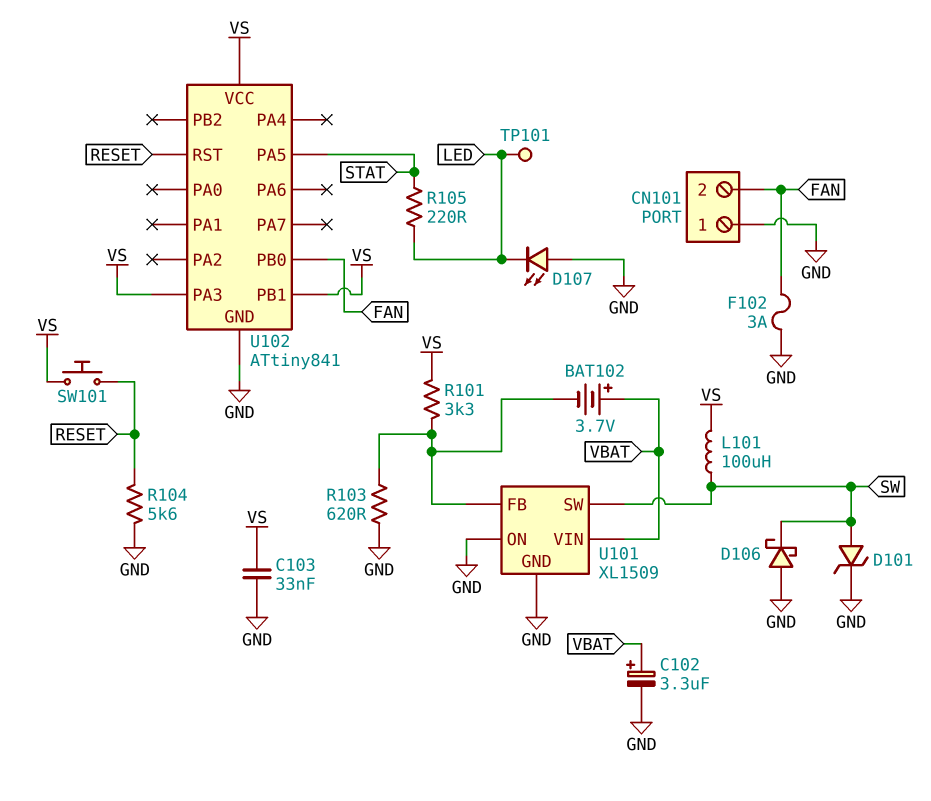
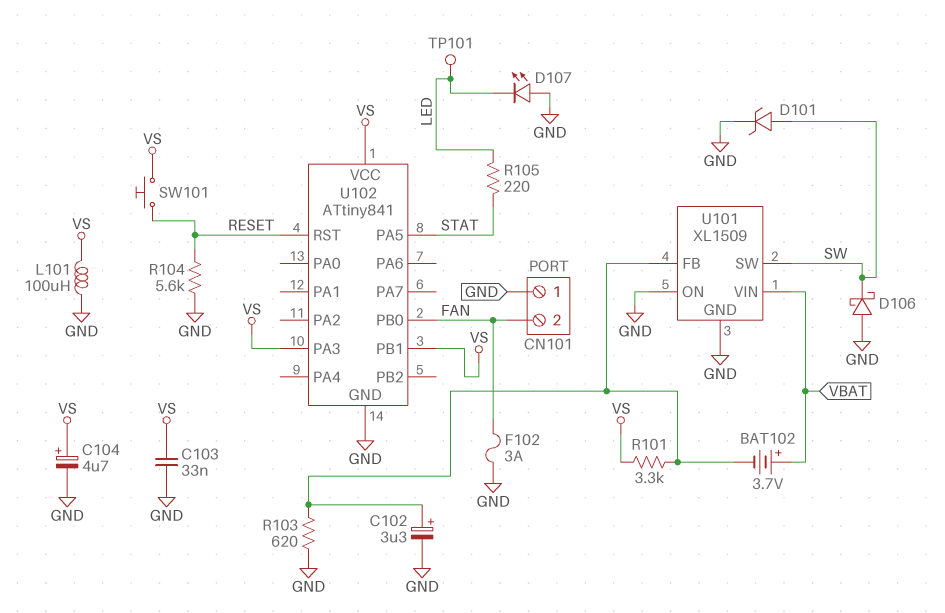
C102: 3.3uF (plus VBAT, minus GND) -> 3.3uF (plus U101/FB, minus GND)
C104: none -> 4.7uF (plus VS, minus GND)
L101: 100uH (SW, VS) -> 100uH (GND, VS)

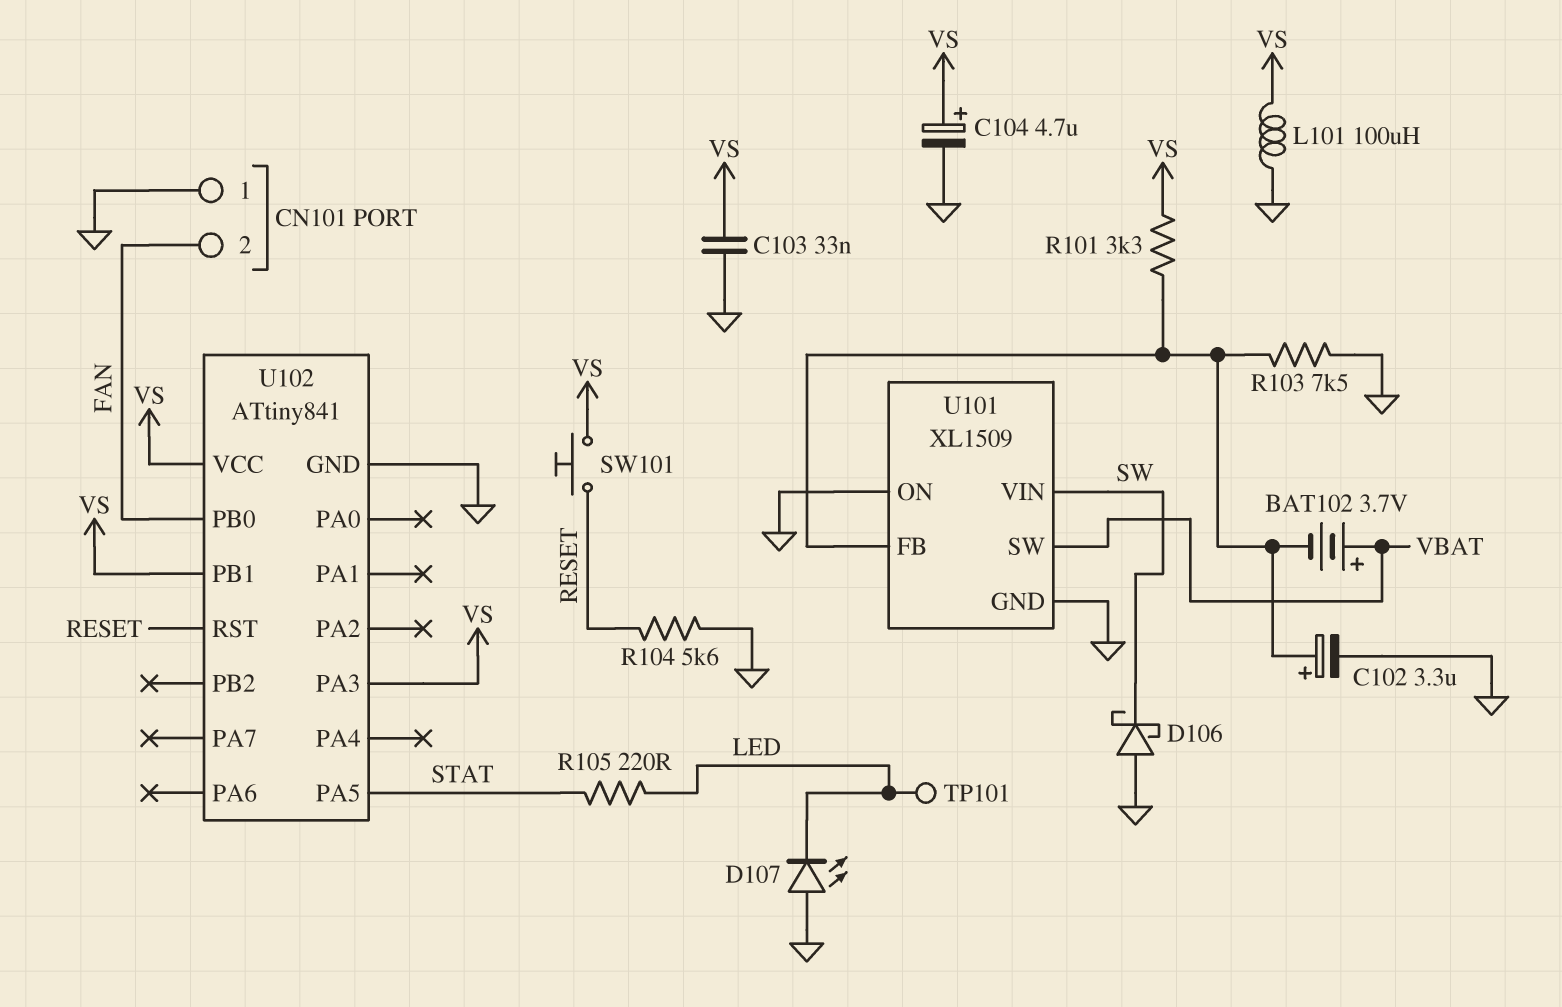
D101: zener (A SW, K GND) -> none
F102: 3A (FAN, GND) -> none
R103: 620 (GND, U101/FB) -> 7.5k (GND, U101/FB)
U101 pin SW: SW -> VBAT
U101 pin VIN: VBAT -> SW

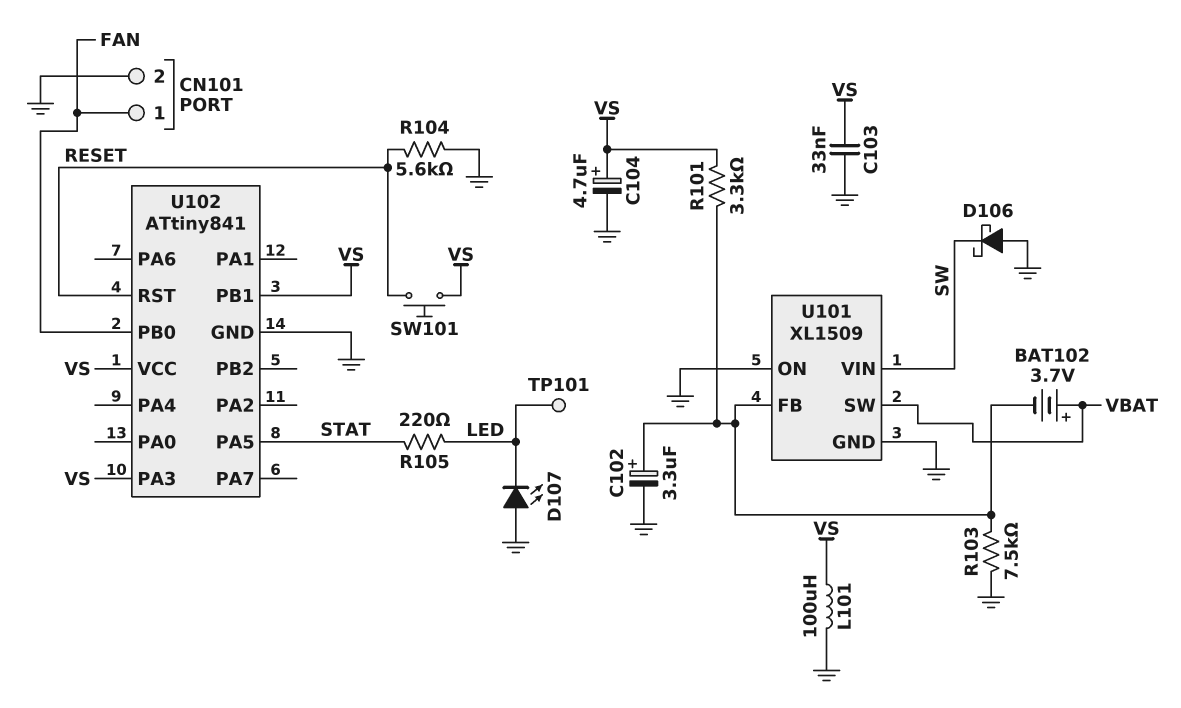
CN101 pin 1: GND -> FAN
CN101 pin 2: FAN -> GND

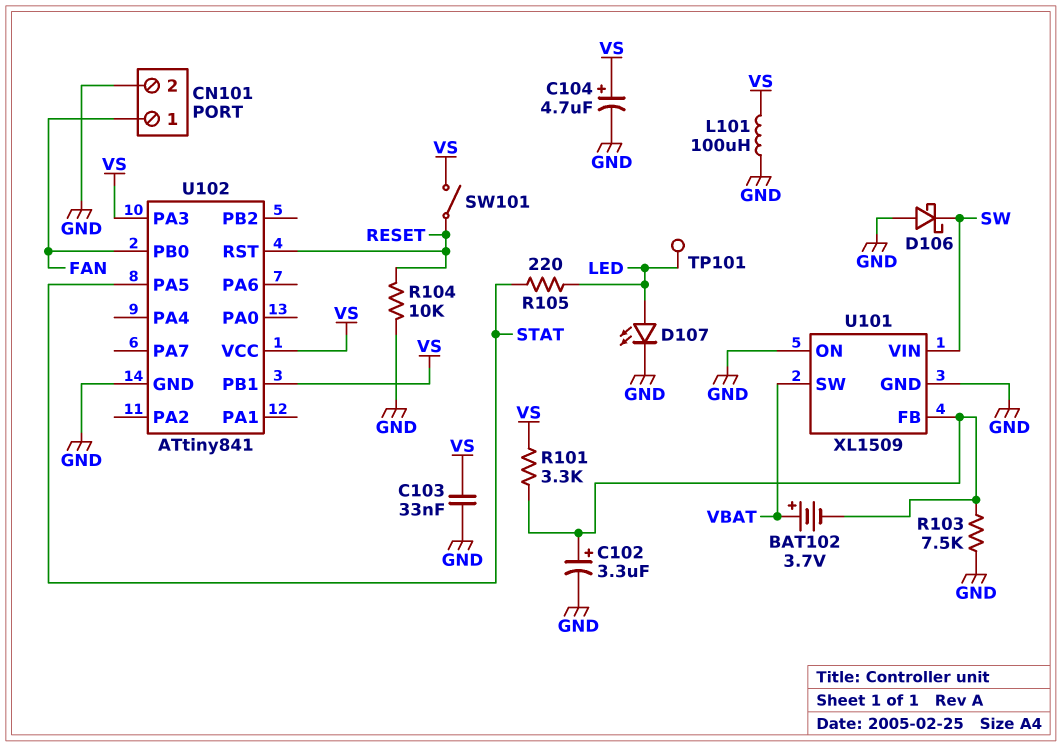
D107: LED (A GND, K LED) -> LED (A LED, K GND)
R104: 5.6k (GND, RESET) -> 10k (GND, RESET)
SW101: button (RESET, VS) -> switch (RESET, VS)

